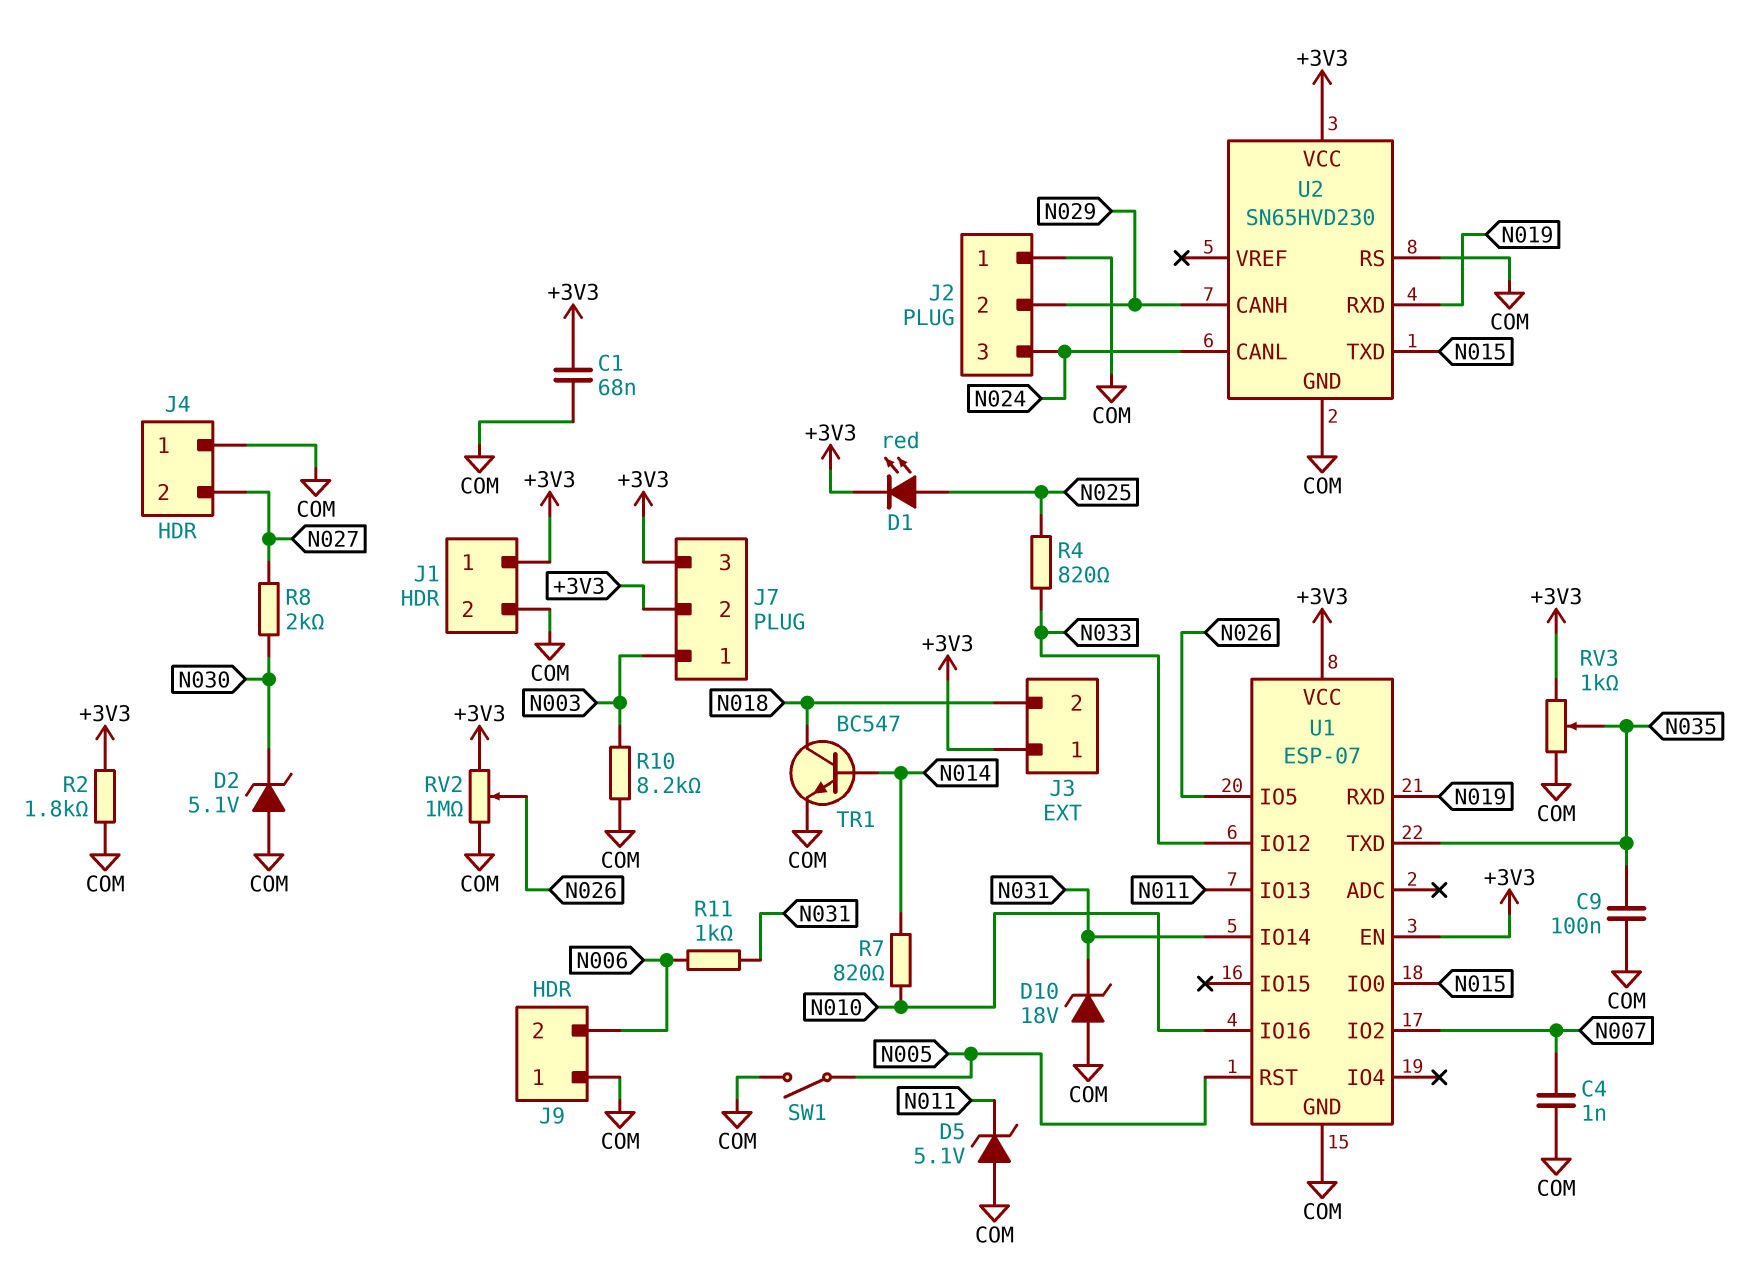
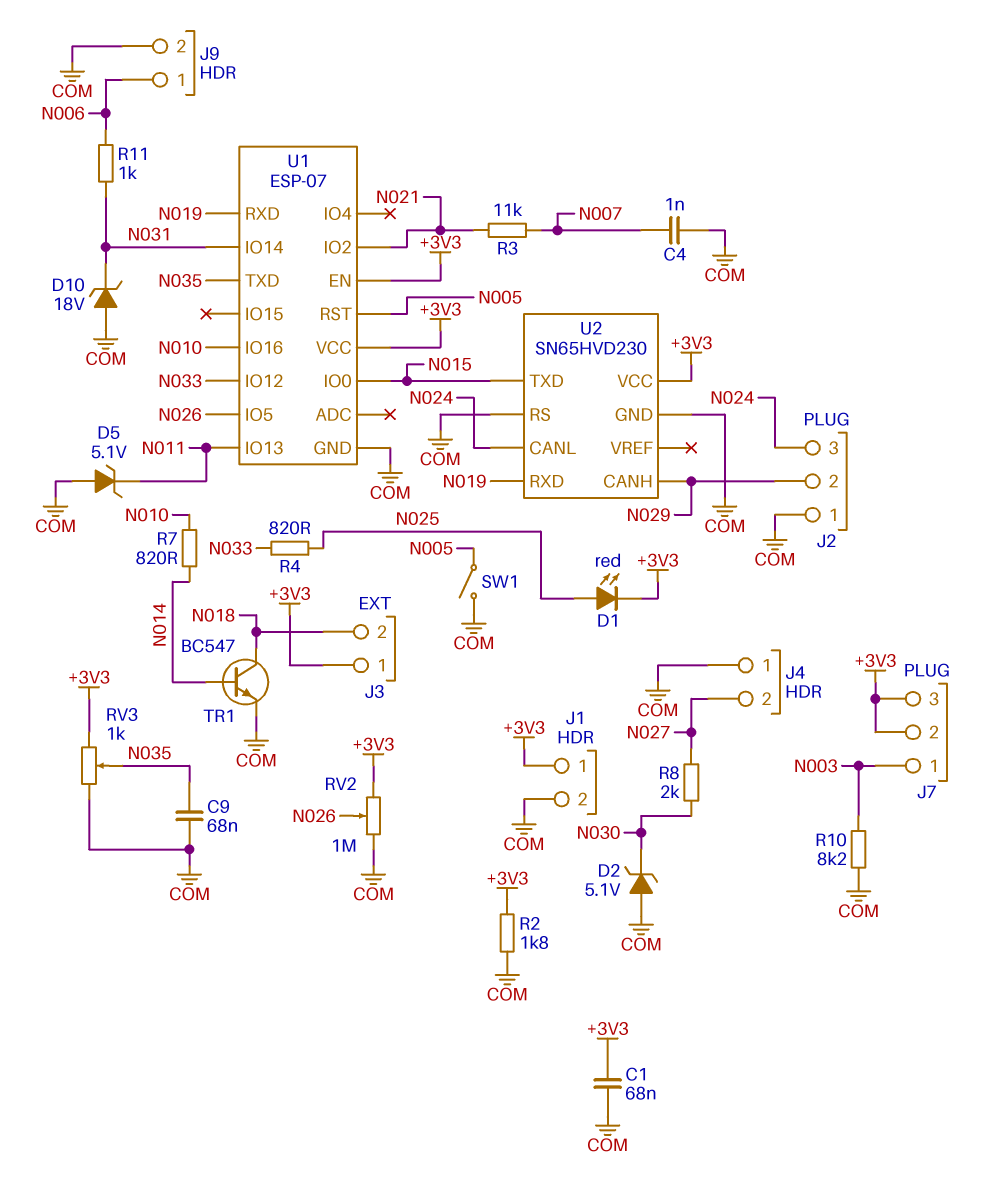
C9: 100nF (COM, N035) -> 68nF (COM, N035)
J9 pin 1: COM -> N006
J9 pin 2: N006 -> COM
R3: none -> 11k (N007, N021)
U1 pin IO2: N007 -> N021

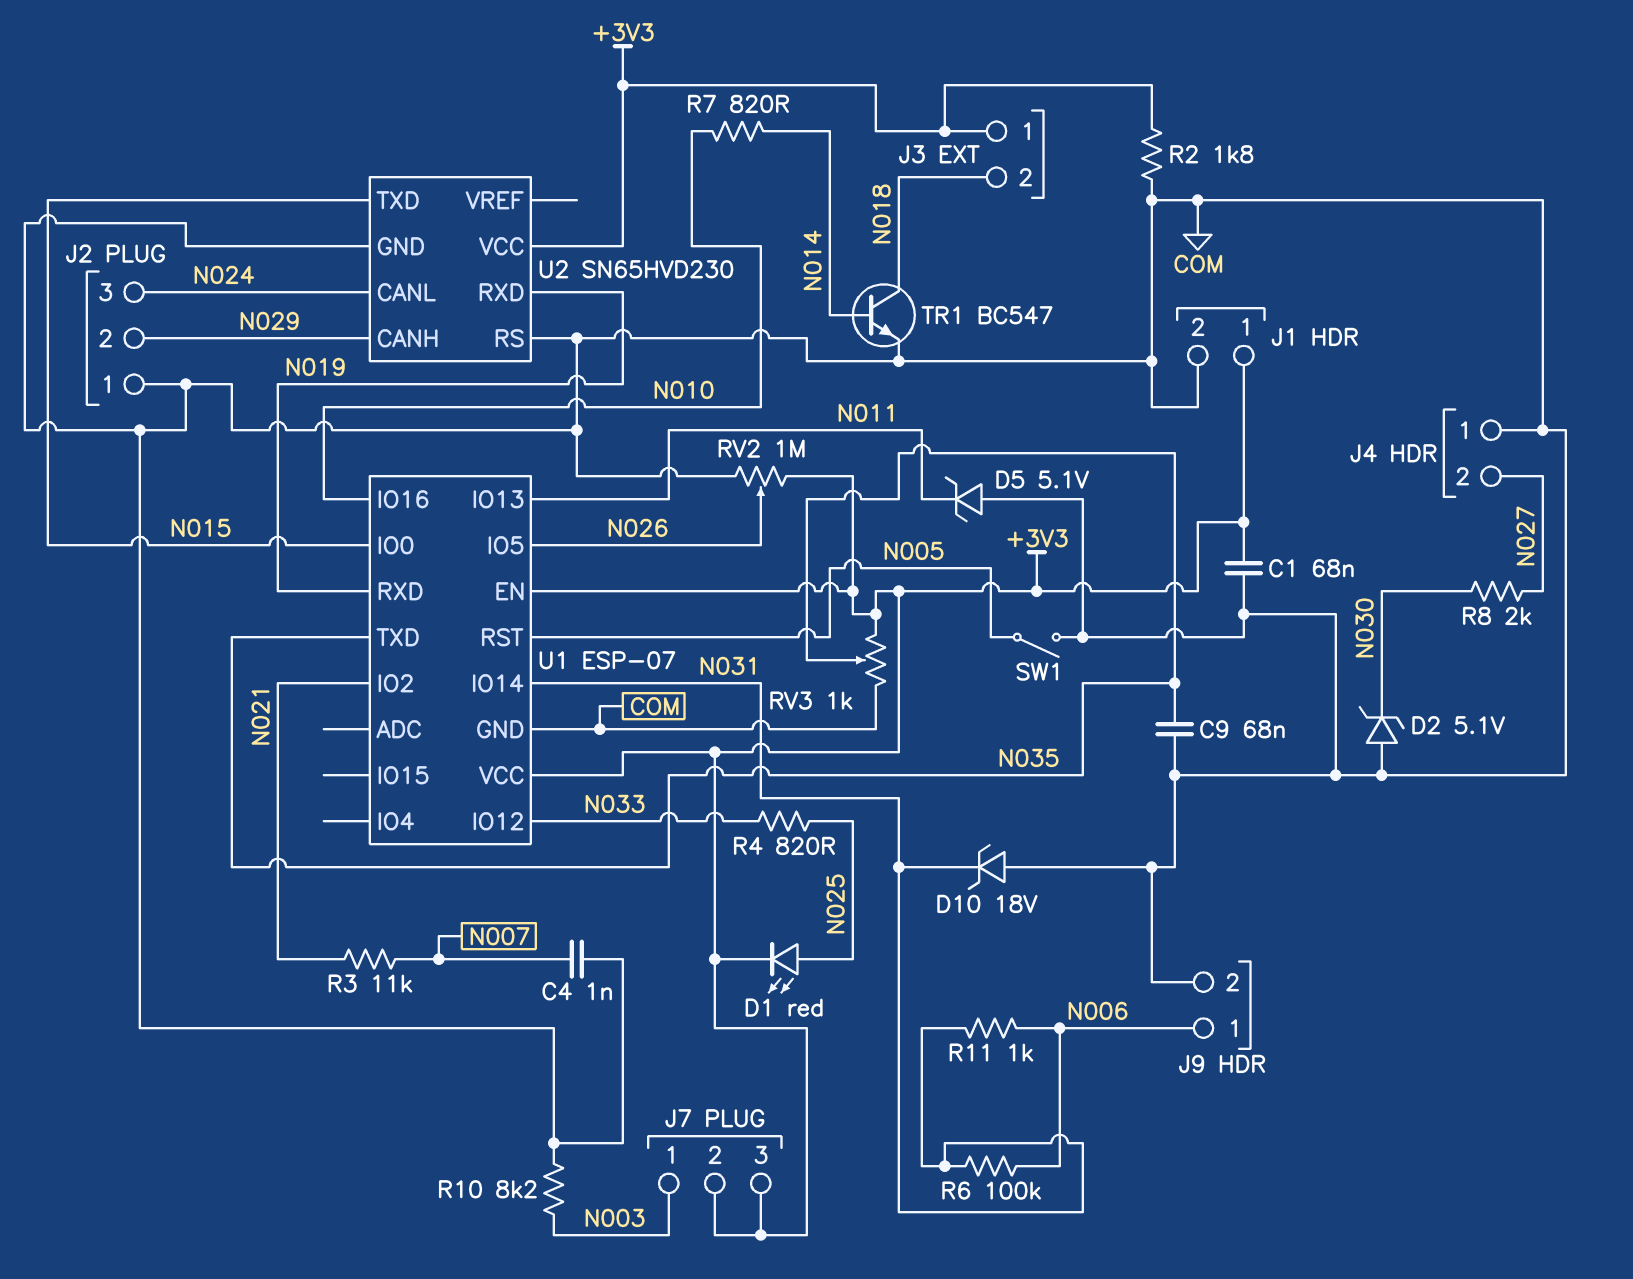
R6: none -> 100k (N006, N031)

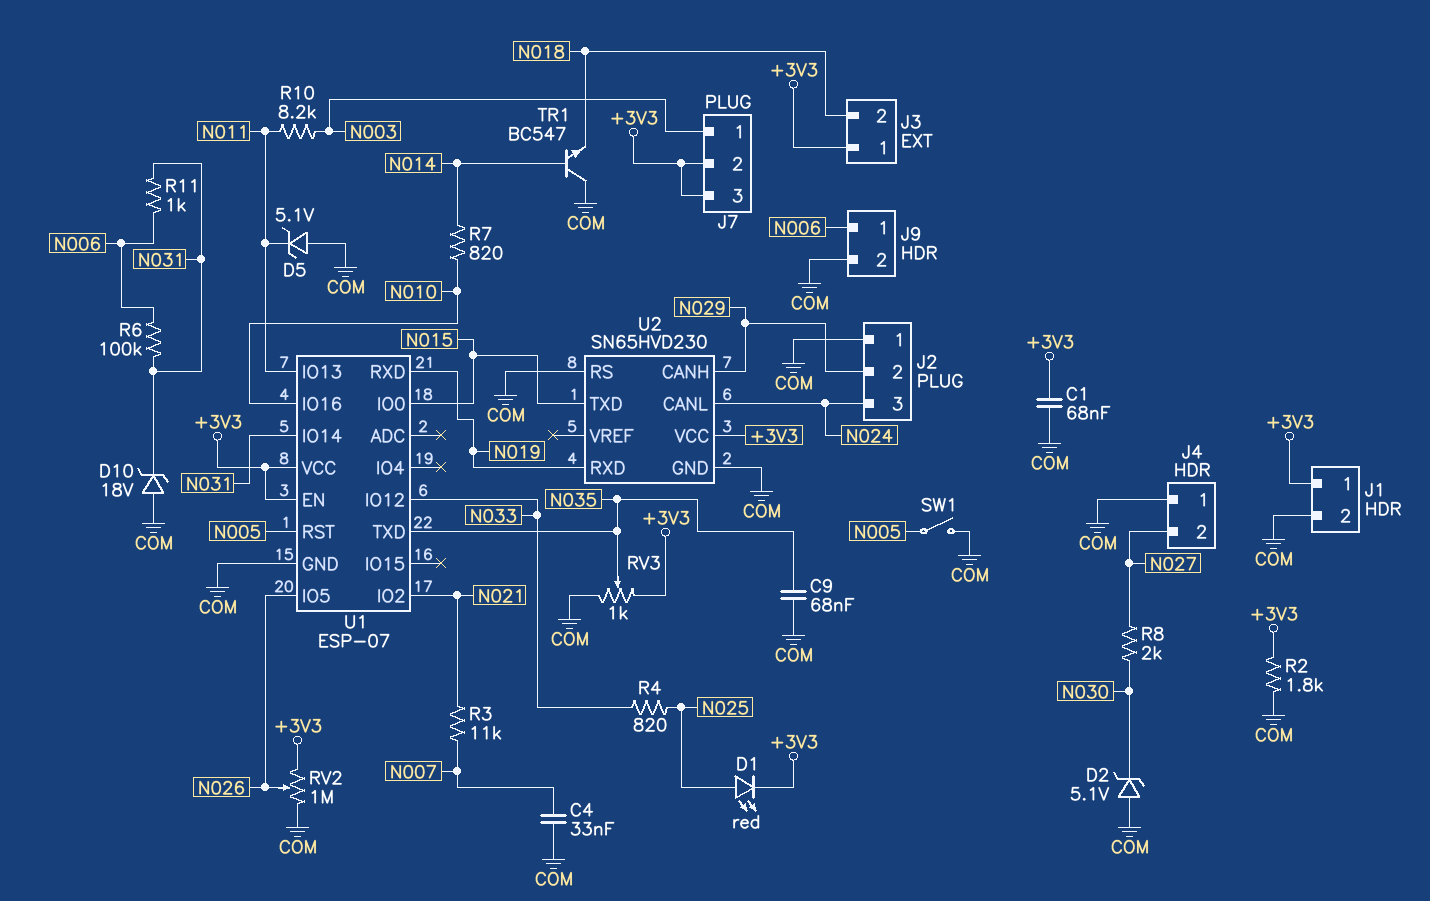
C4: 1nF (COM, N007) -> 33nF (COM, N007)
R10: 8.2k (COM, N003) -> 8.2k (N003, N011)
TR1: NPN BC547 (B N014, C N018, E COM) -> NPN BC547 (B N014, C COM, E N018)

